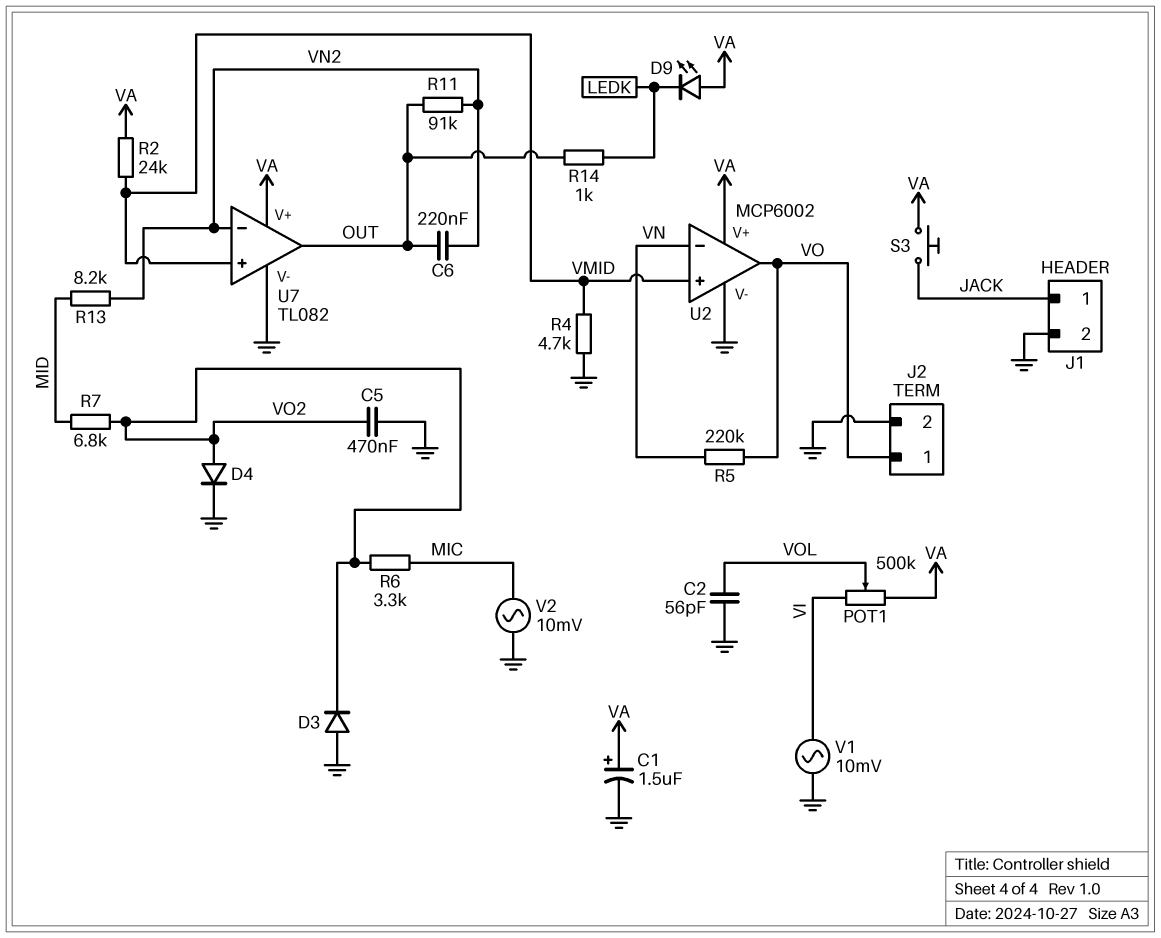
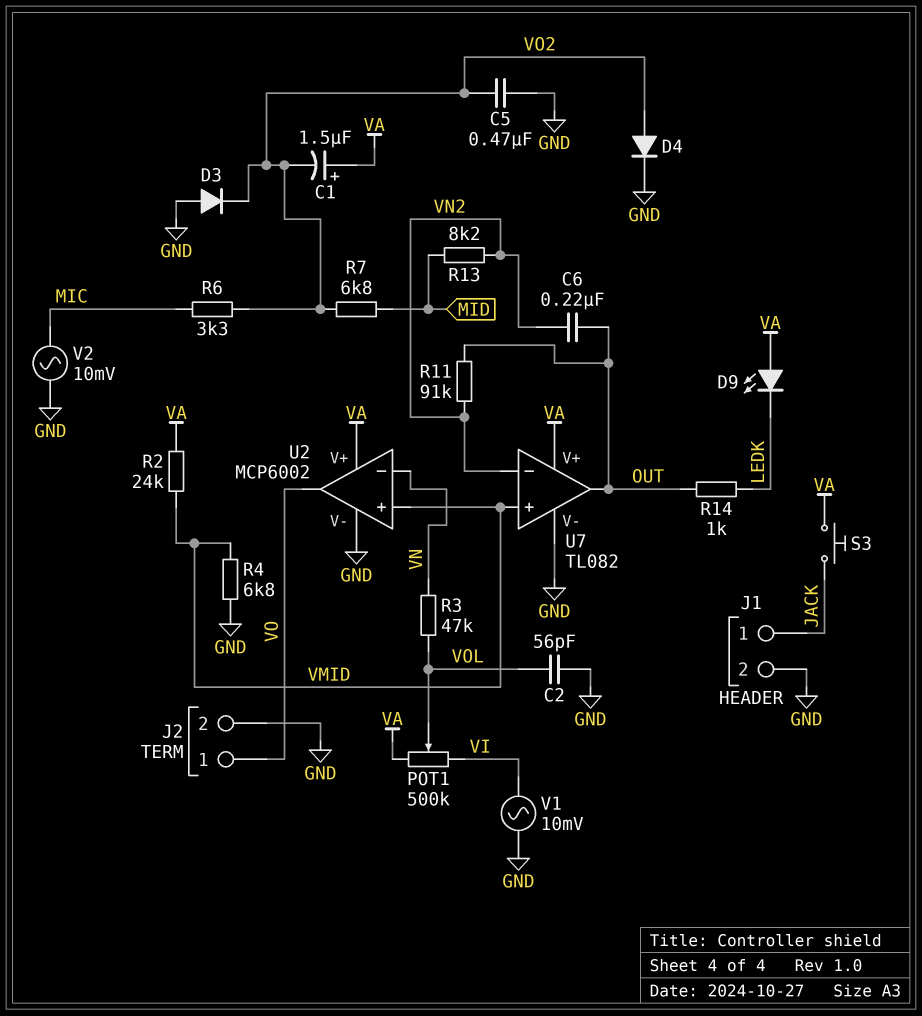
C1: 1.5uF (plus VA, minus GND) -> 1.5uF (plus VA, minus VO2)
R3: none -> 47k (VN, VOL)
R4: 4.7k (GND, VMID) -> 6.8k (GND, VMID)
R5: 220k (VN, VO) -> none

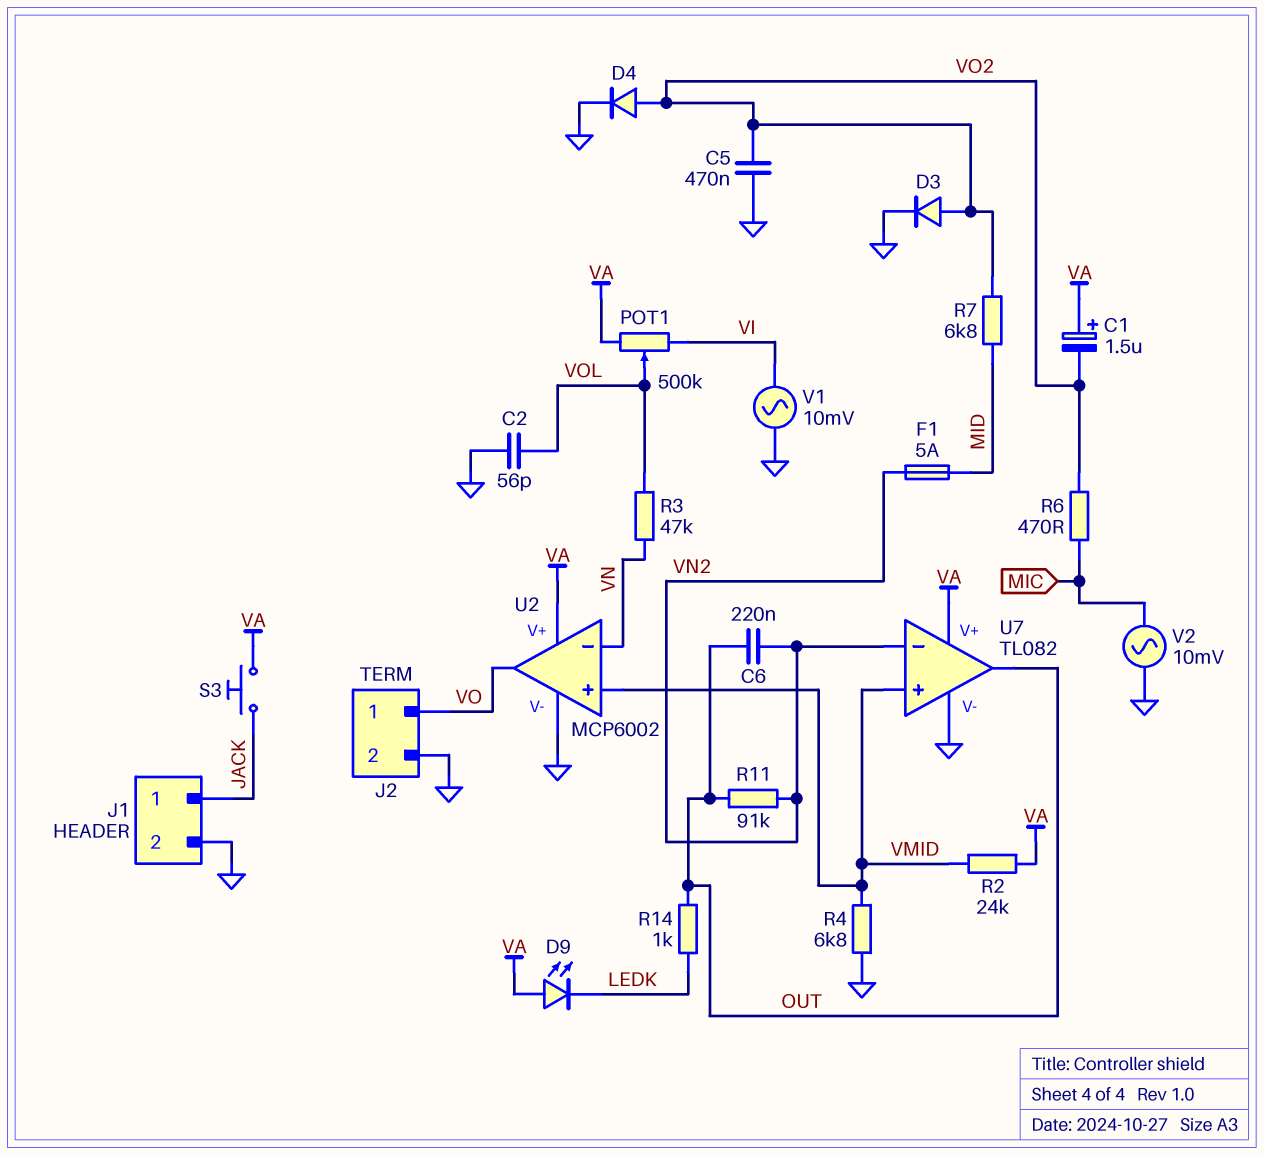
D3: diode (A GND, K VO2) -> diode (A VO2, K GND)
F1: none -> 5A (MID, VN2)
R6: 3.3k (MIC, VO2) -> 470 (MIC, VO2)
R13: 8.2k (MID, VN2) -> none

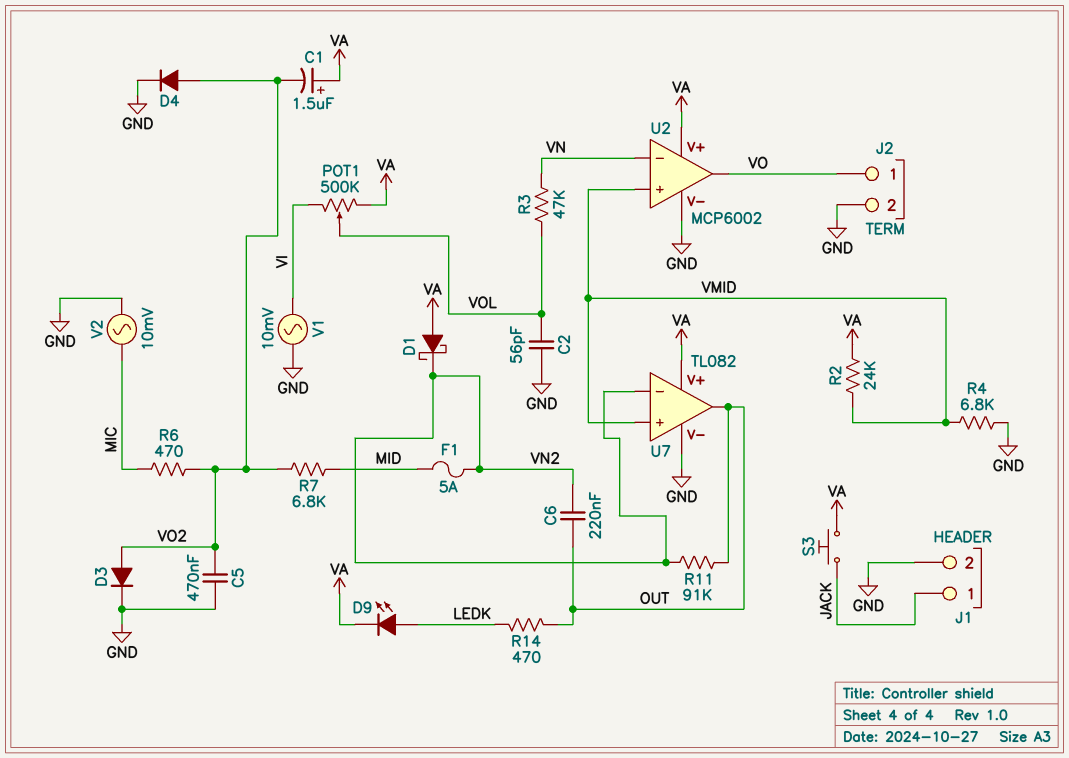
D1: none -> schottky (A VA, K VN2)
D9: LED (A VA, K LEDK) -> LED (A LEDK, K VA)
R14: 1k (LEDK, OUT) -> 470 (LEDK, OUT)

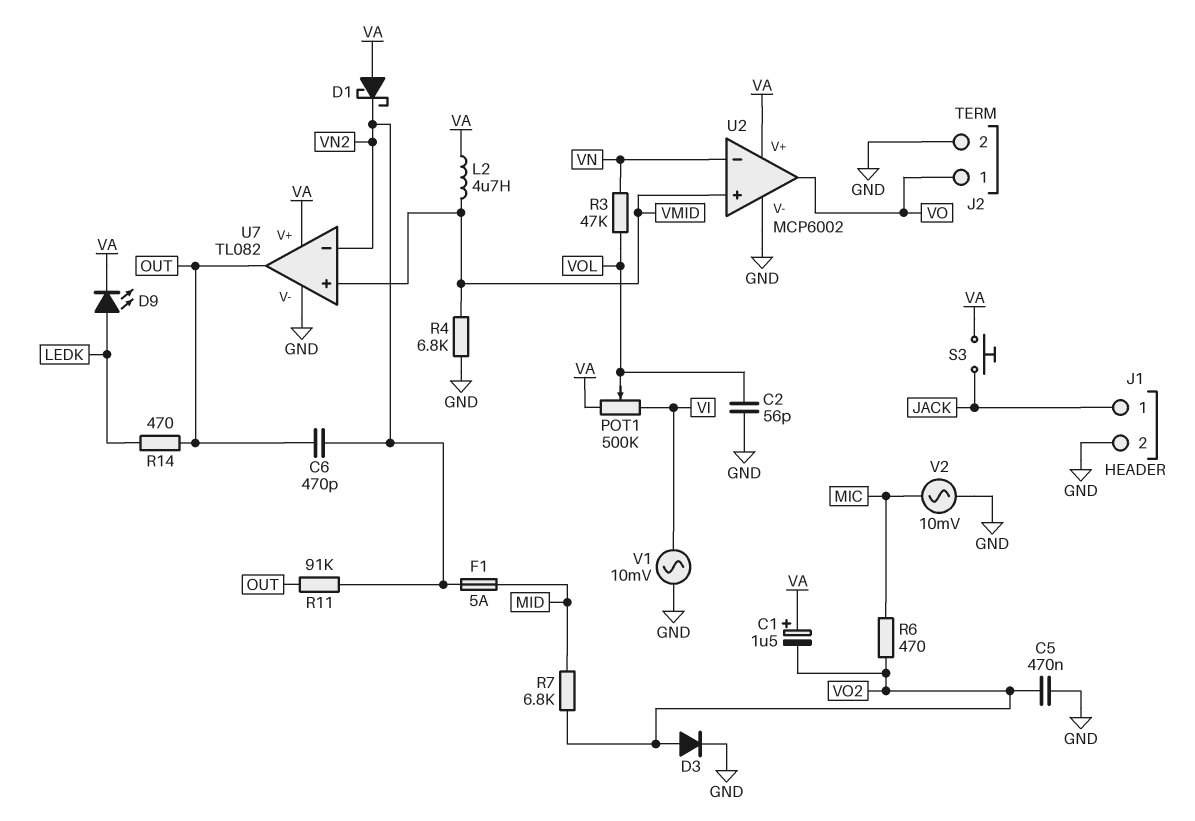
C6: 220nF (OUT, VN2) -> 470pF (OUT, VN2)
D4: diode (A VO2, K GND) -> none
L2: none -> 4.7uH (VA, VMID)
R2: 24k (VA, VMID) -> none

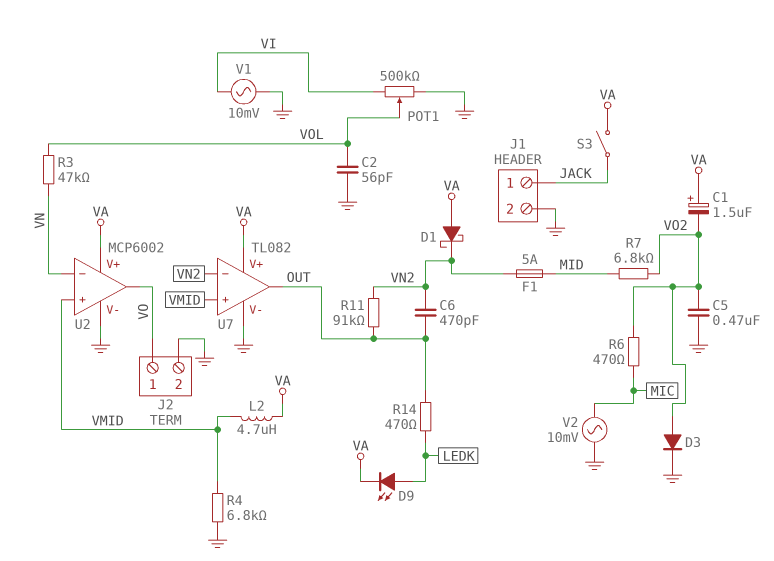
POT1: 500k (VA, VI, wiper VOL) -> 500k (GND, VI, wiper VOL)
S3: button (JACK, VA) -> switch (JACK, VA)

